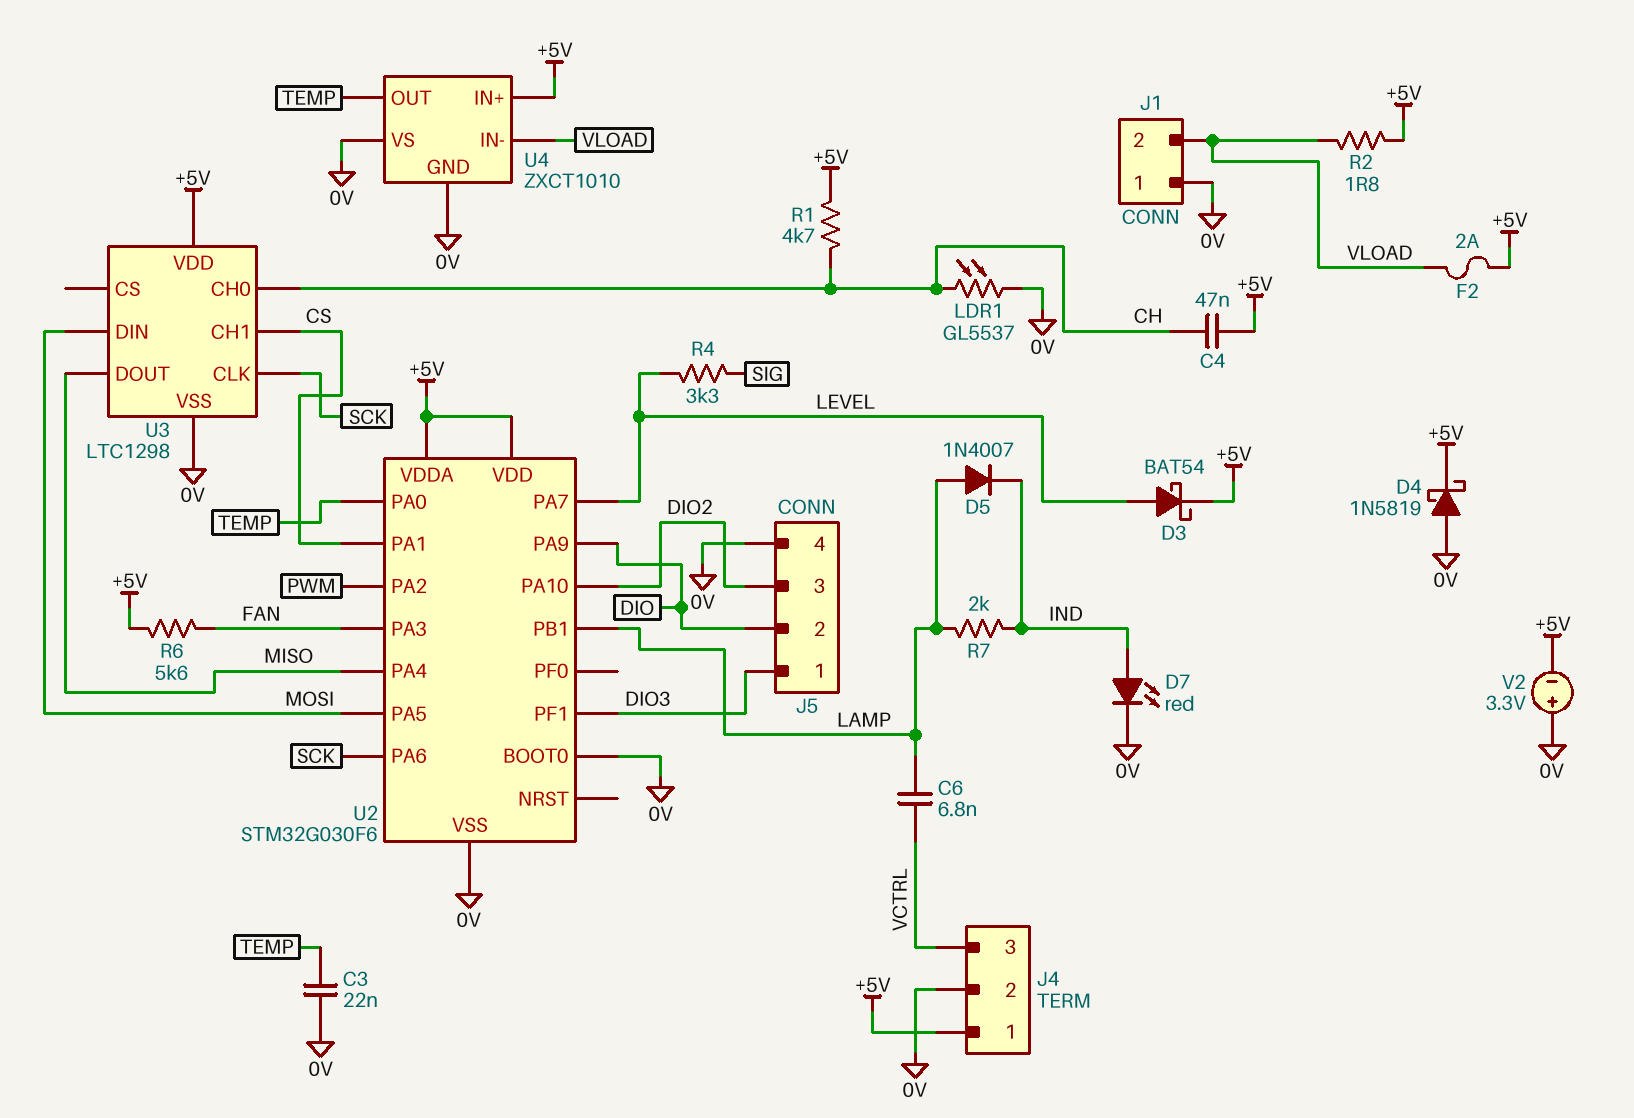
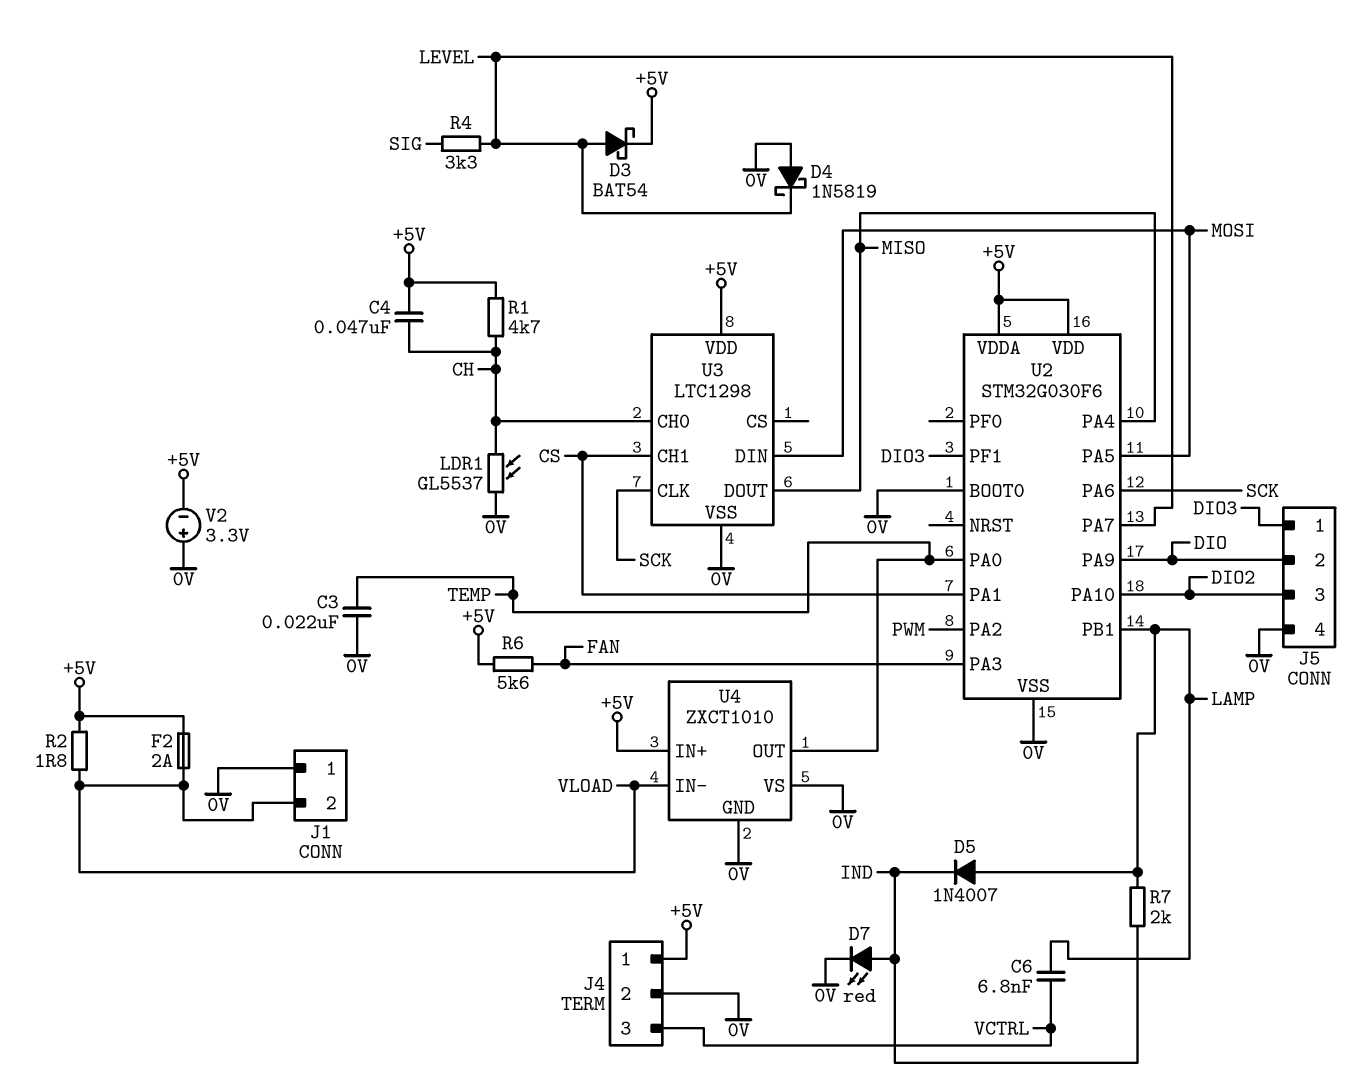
D4: schottky 1N5819 (A 0V, K +5V) -> schottky 1N5819 (A 0V, K LEVEL)

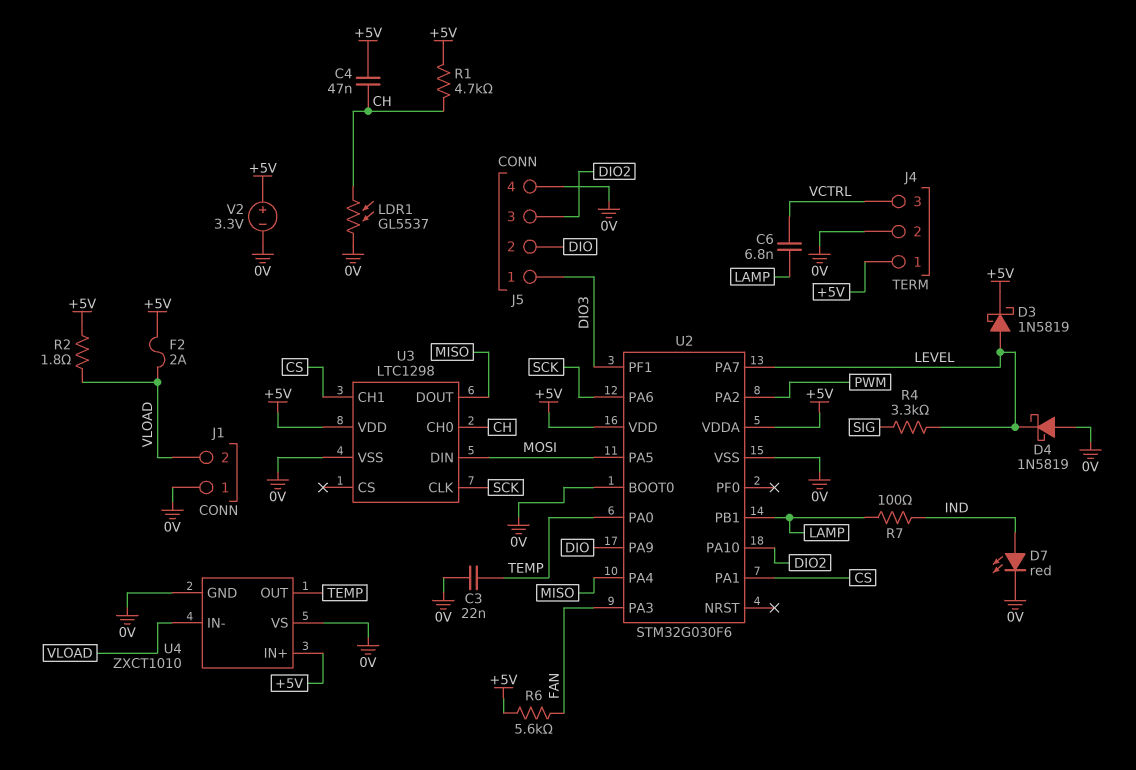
D3: schottky BAT54 (A LEVEL, K +5V) -> schottky 1N5819 (A LEVEL, K +5V)
D5: diode 1N4007 (A LAMP, K IND) -> none
R7: 2k (IND, LAMP) -> 100 (IND, LAMP)
V2: 3.3V (plus 0V, minus +5V) -> 3.3V (plus +5V, minus 0V)

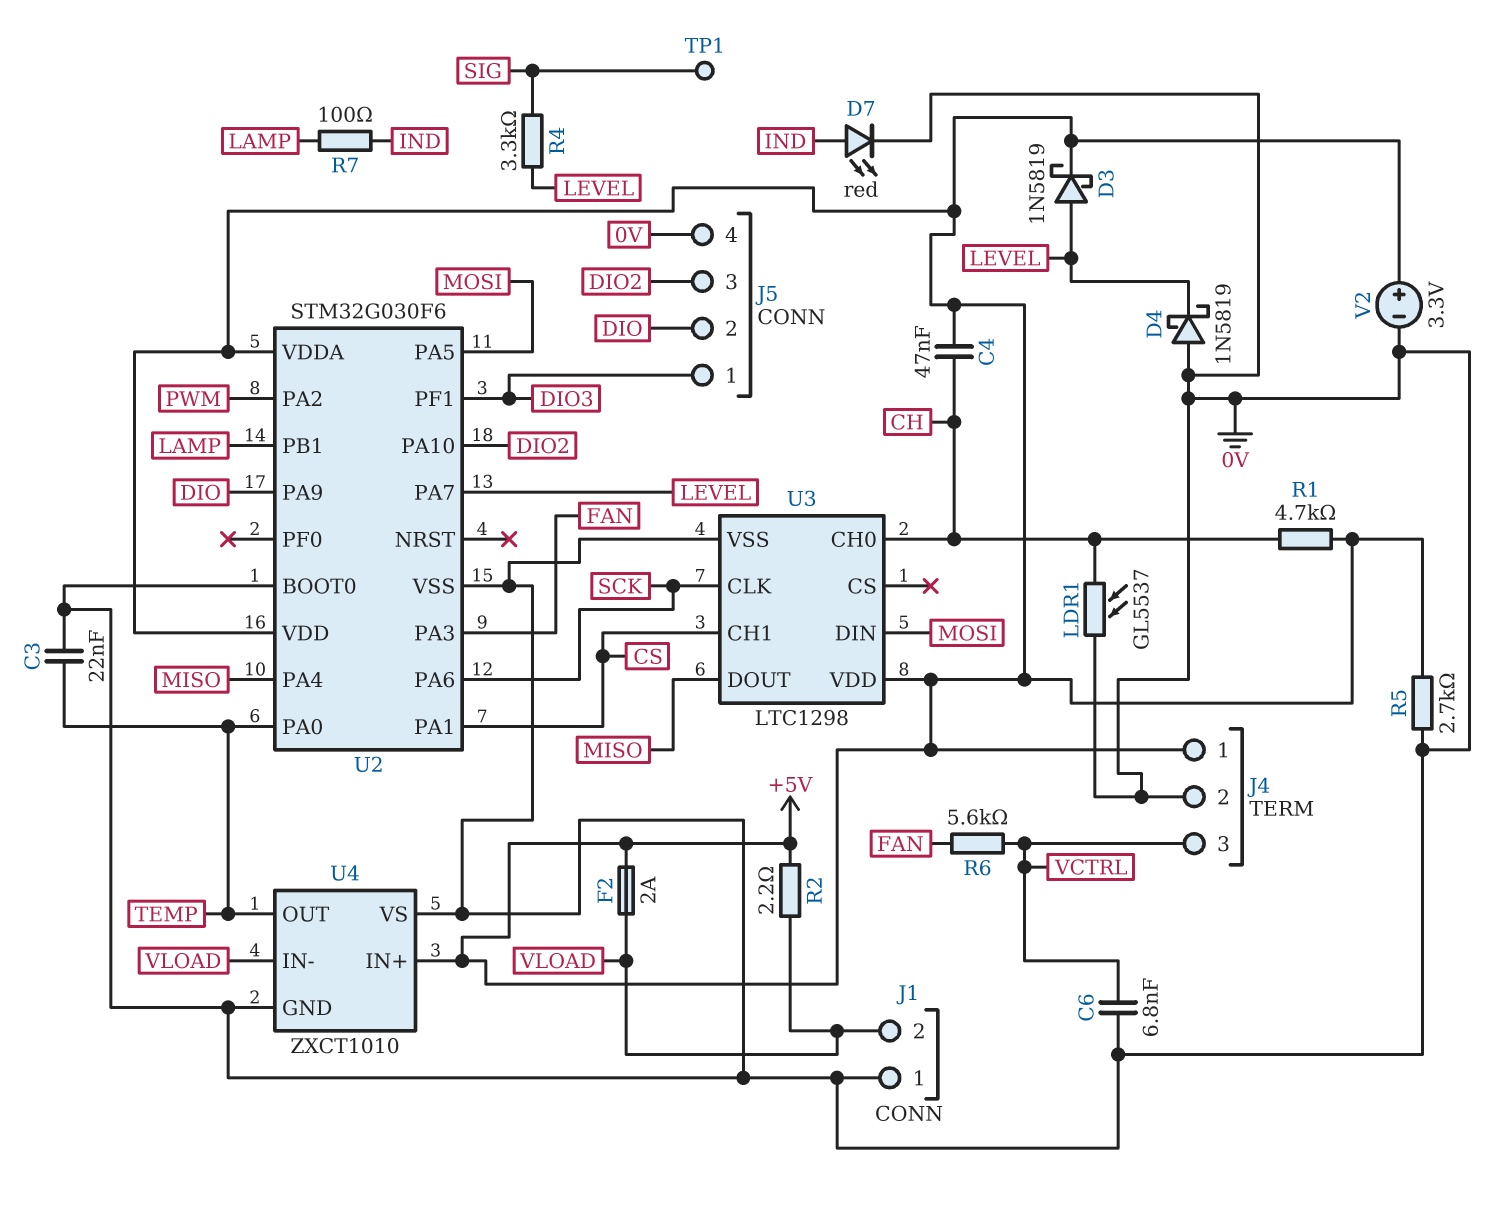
C6: 6.8nF (LAMP, VCTRL) -> 6.8nF (0V, VCTRL)
R2: 1.8 (+5V, VLOAD) -> 2.2 (+5V, VLOAD)
R5: none -> 2.7k (+5V, 0V)
R6: 5.6k (+5V, FAN) -> 5.6k (FAN, VCTRL)
TP1: none -> test point (SIG)

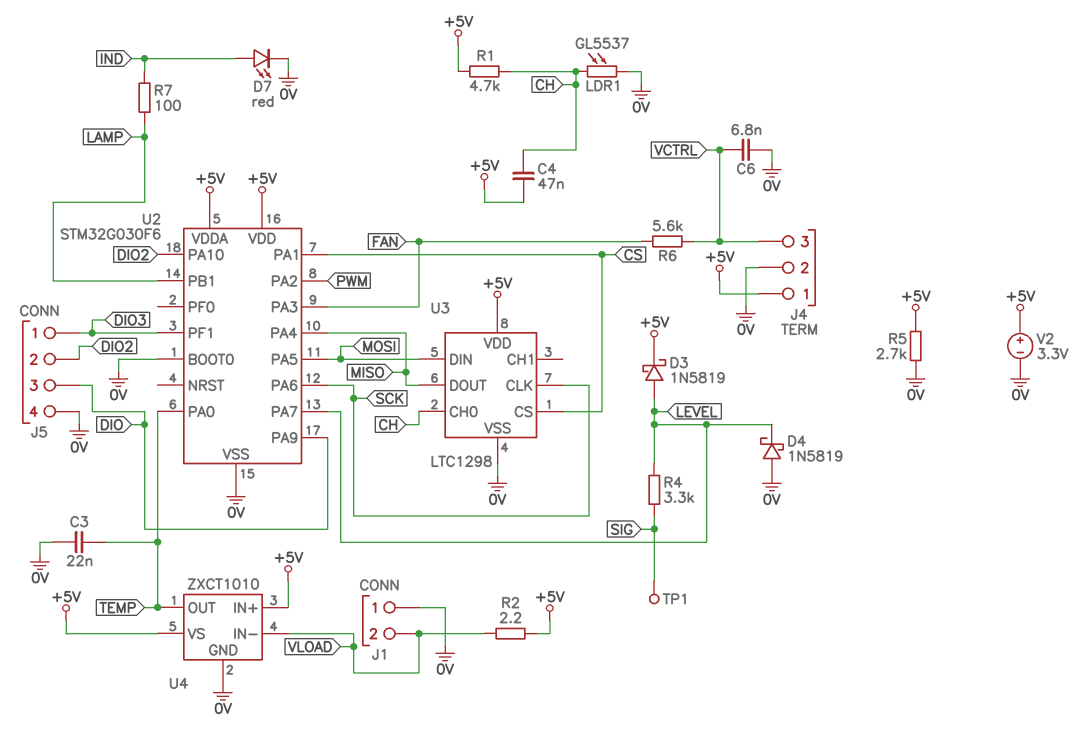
F2: 2A (+5V, VLOAD) -> none
J5 pin 2: DIO -> DIO2
J5 pin 3: DIO2 -> DIO
U3 pin CH1: CS -> none
U3 pin CS: none -> CS
U4 pin VS: 0V -> +5V

